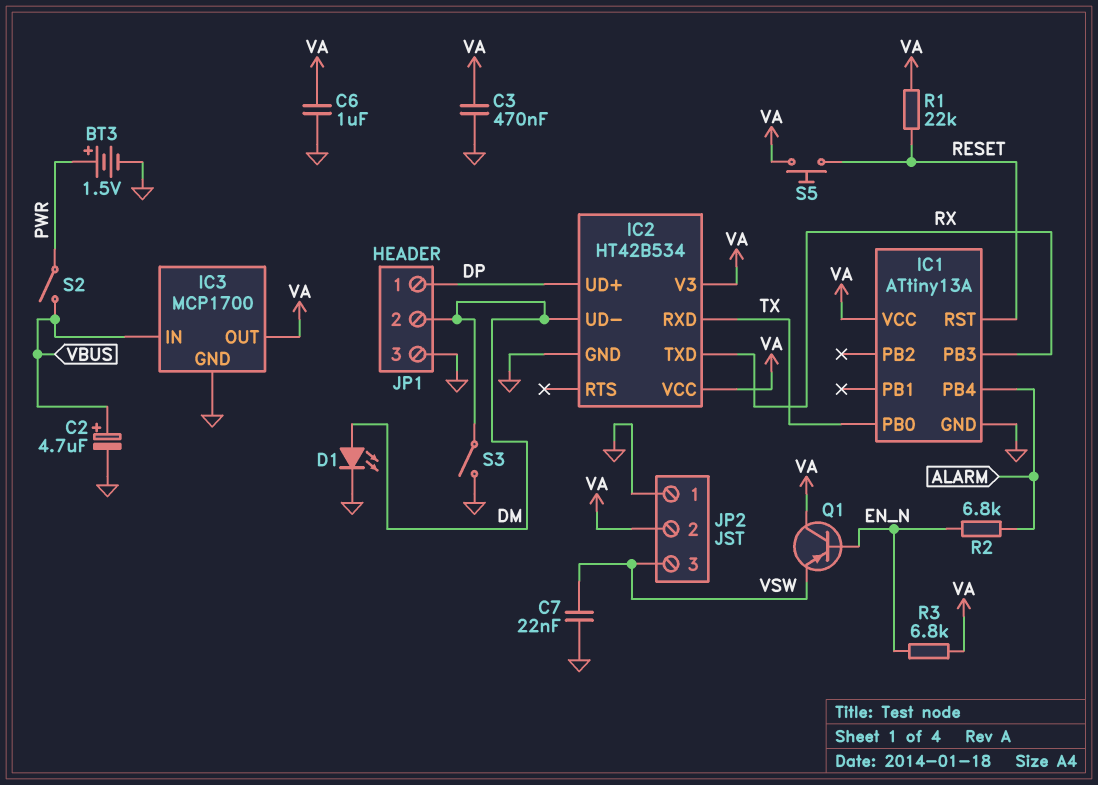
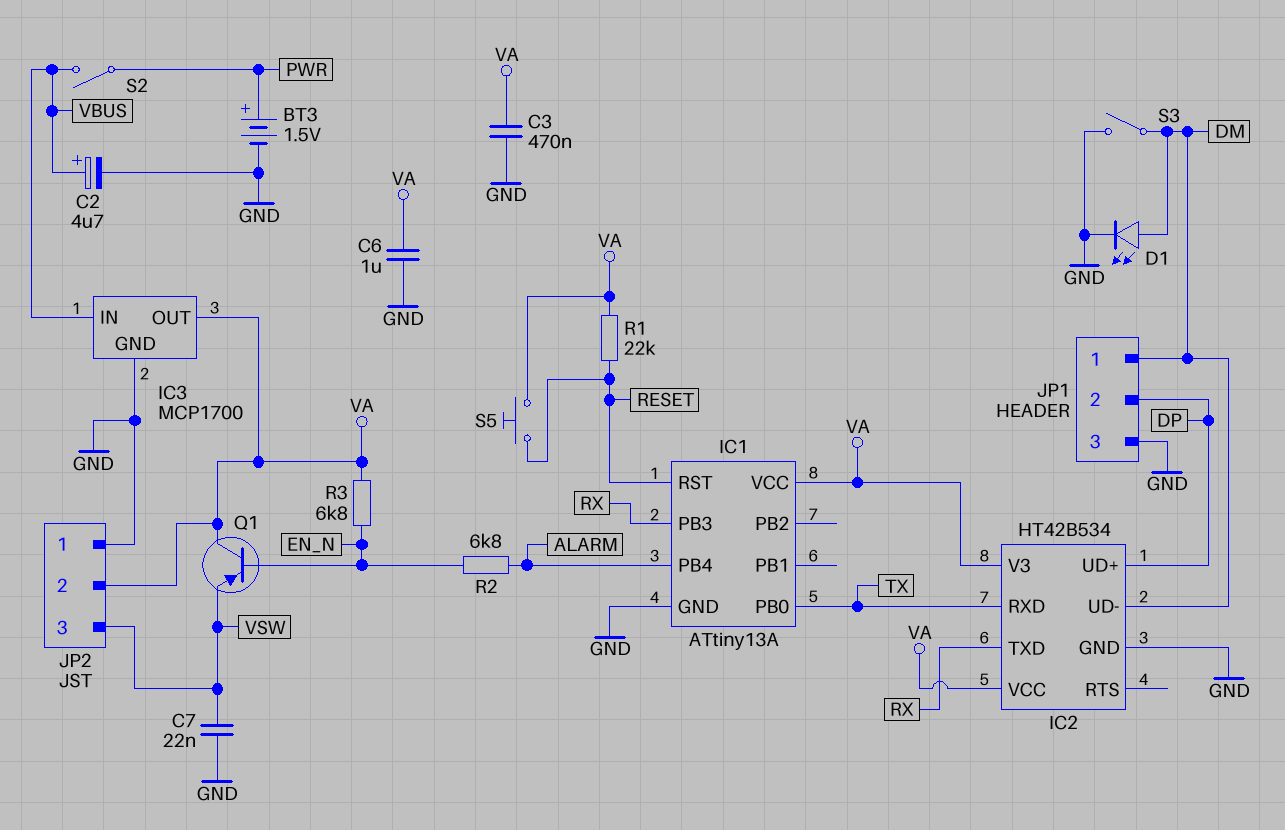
JP1 pin 1: DP -> DM
JP1 pin 2: DM -> DP

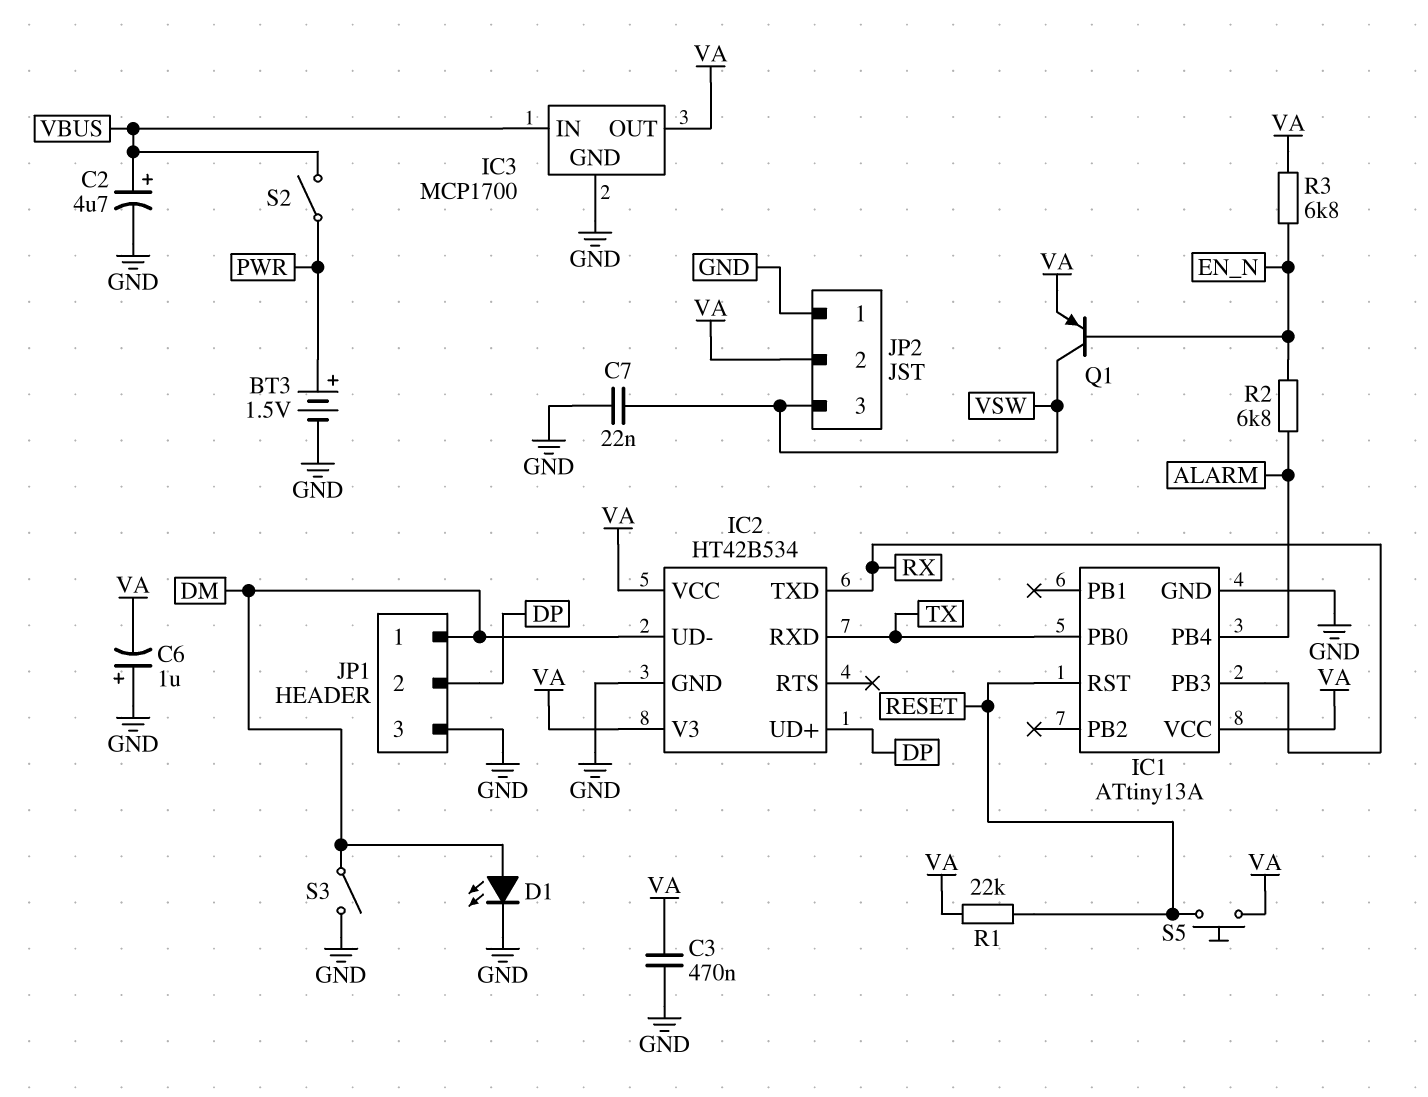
C6: 1uF (GND, VA) -> 1uF (plus GND, minus VA)
Q1: PNP (B EN_N, C VA, E VSW) -> PNP (B EN_N, C VSW, E VA)

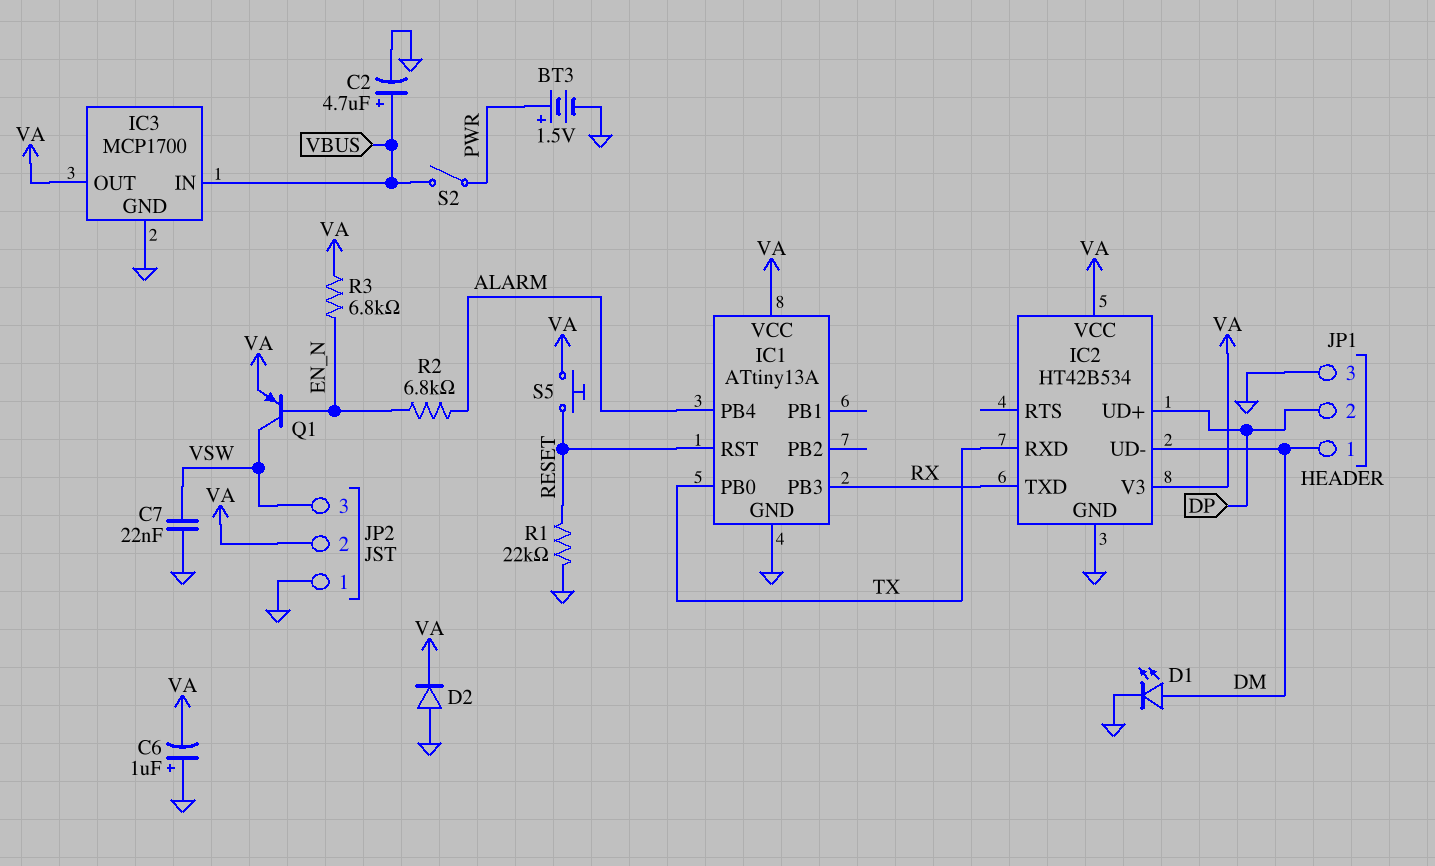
C3: 470nF (GND, VA) -> none
D2: none -> diode (A GND, K VA)
R1: 22k (RESET, VA) -> 22k (GND, RESET)
S3: switch (DM, GND) -> none

